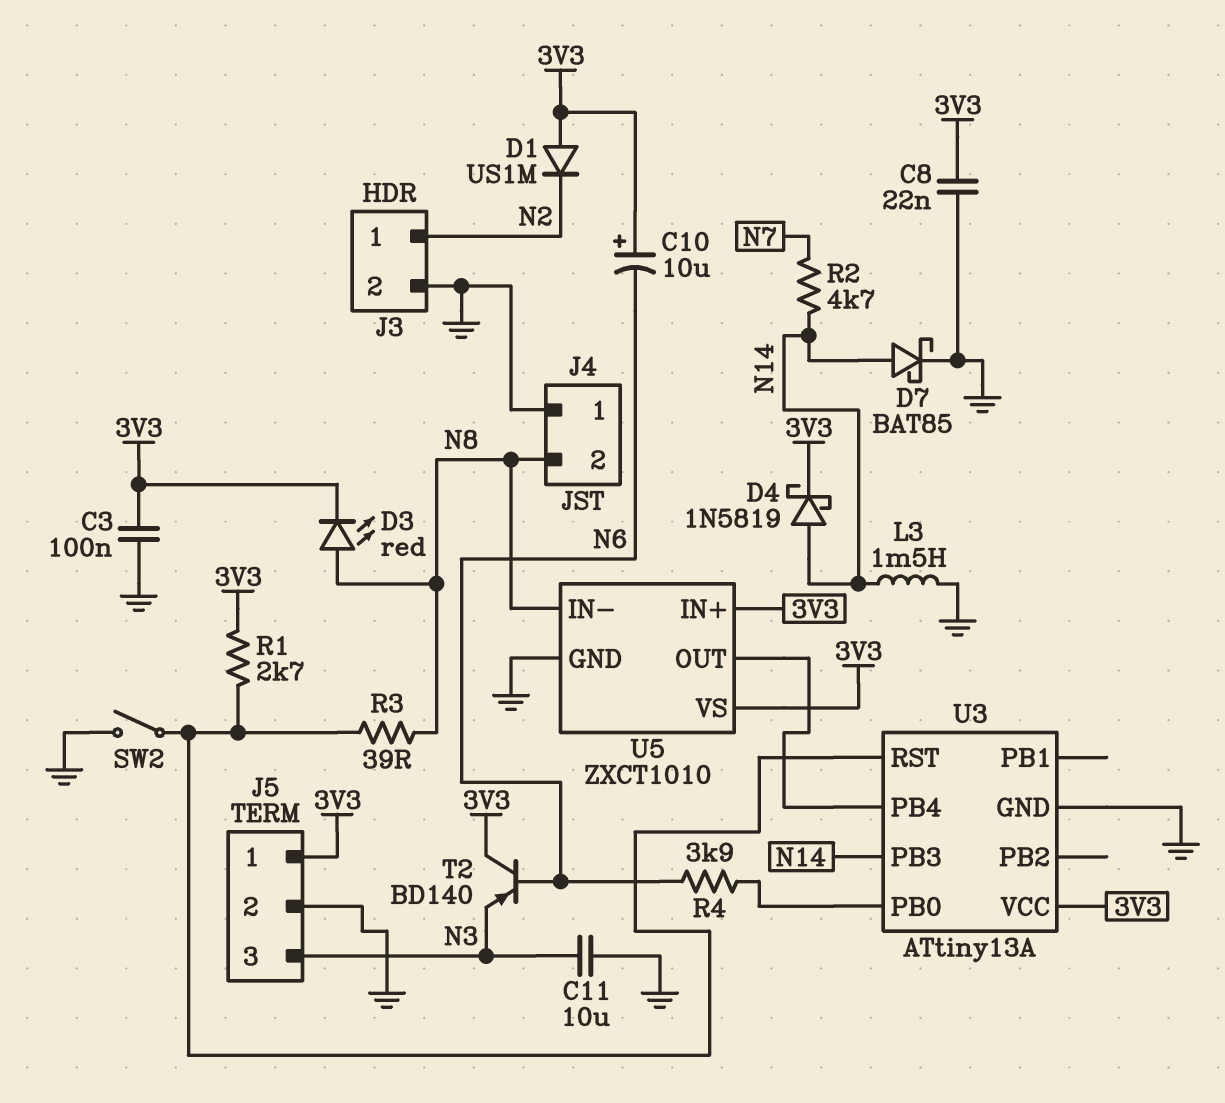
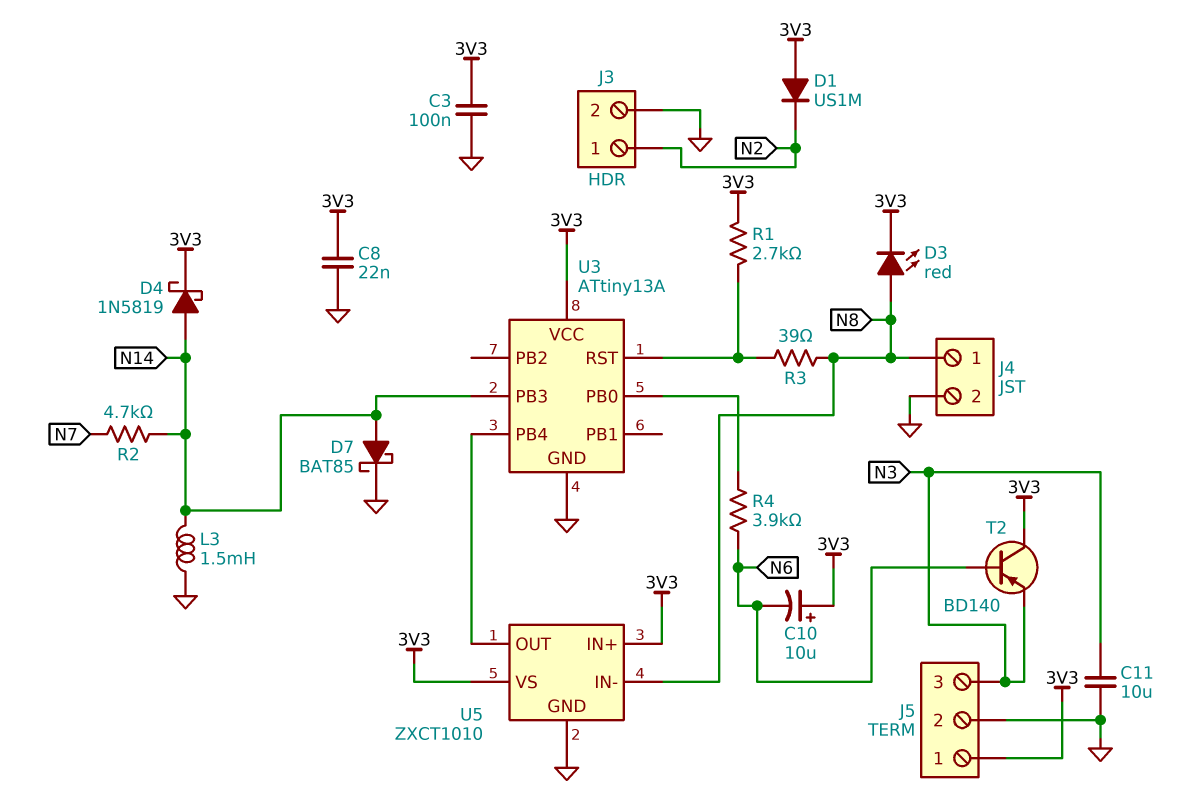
J4 pin 1: GND -> N8
J4 pin 2: N8 -> GND
SW2: switch (GND, U3/RST) -> none

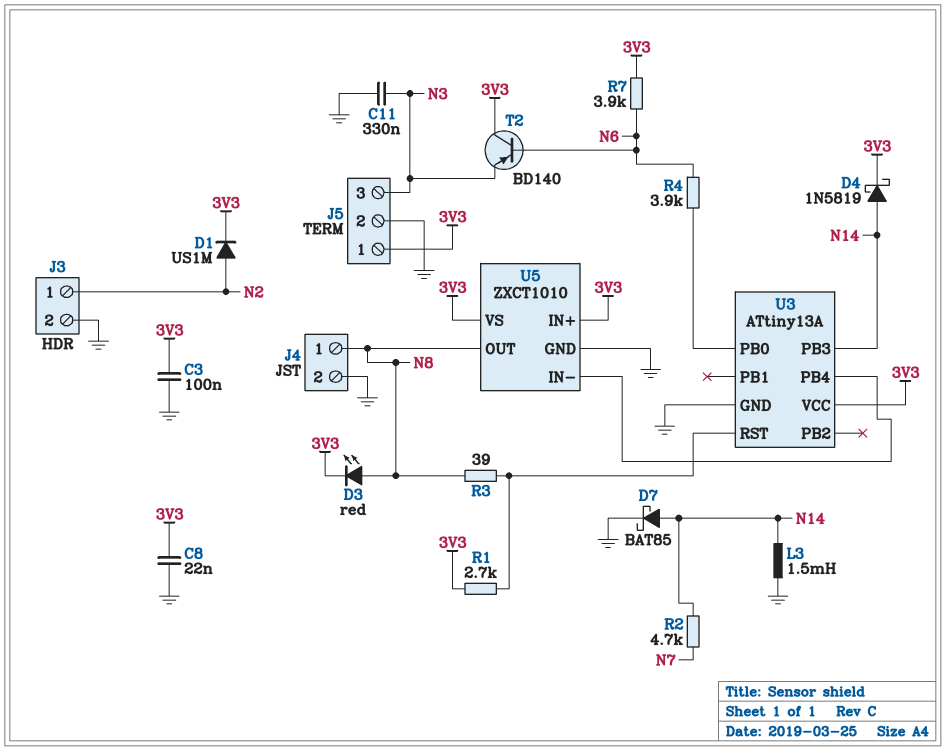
C10: 10uF (plus 3V3, minus N6) -> none
C11: 10uF (GND, N3) -> 330nF (GND, N3)
D1: diode US1M (A 3V3, K N2) -> diode US1M (A N2, K 3V3)
R7: none -> 3.9k (3V3, N6)
U5 pin IN-: N8 -> U3/PB4
U5 pin OUT: U3/PB4 -> N8

